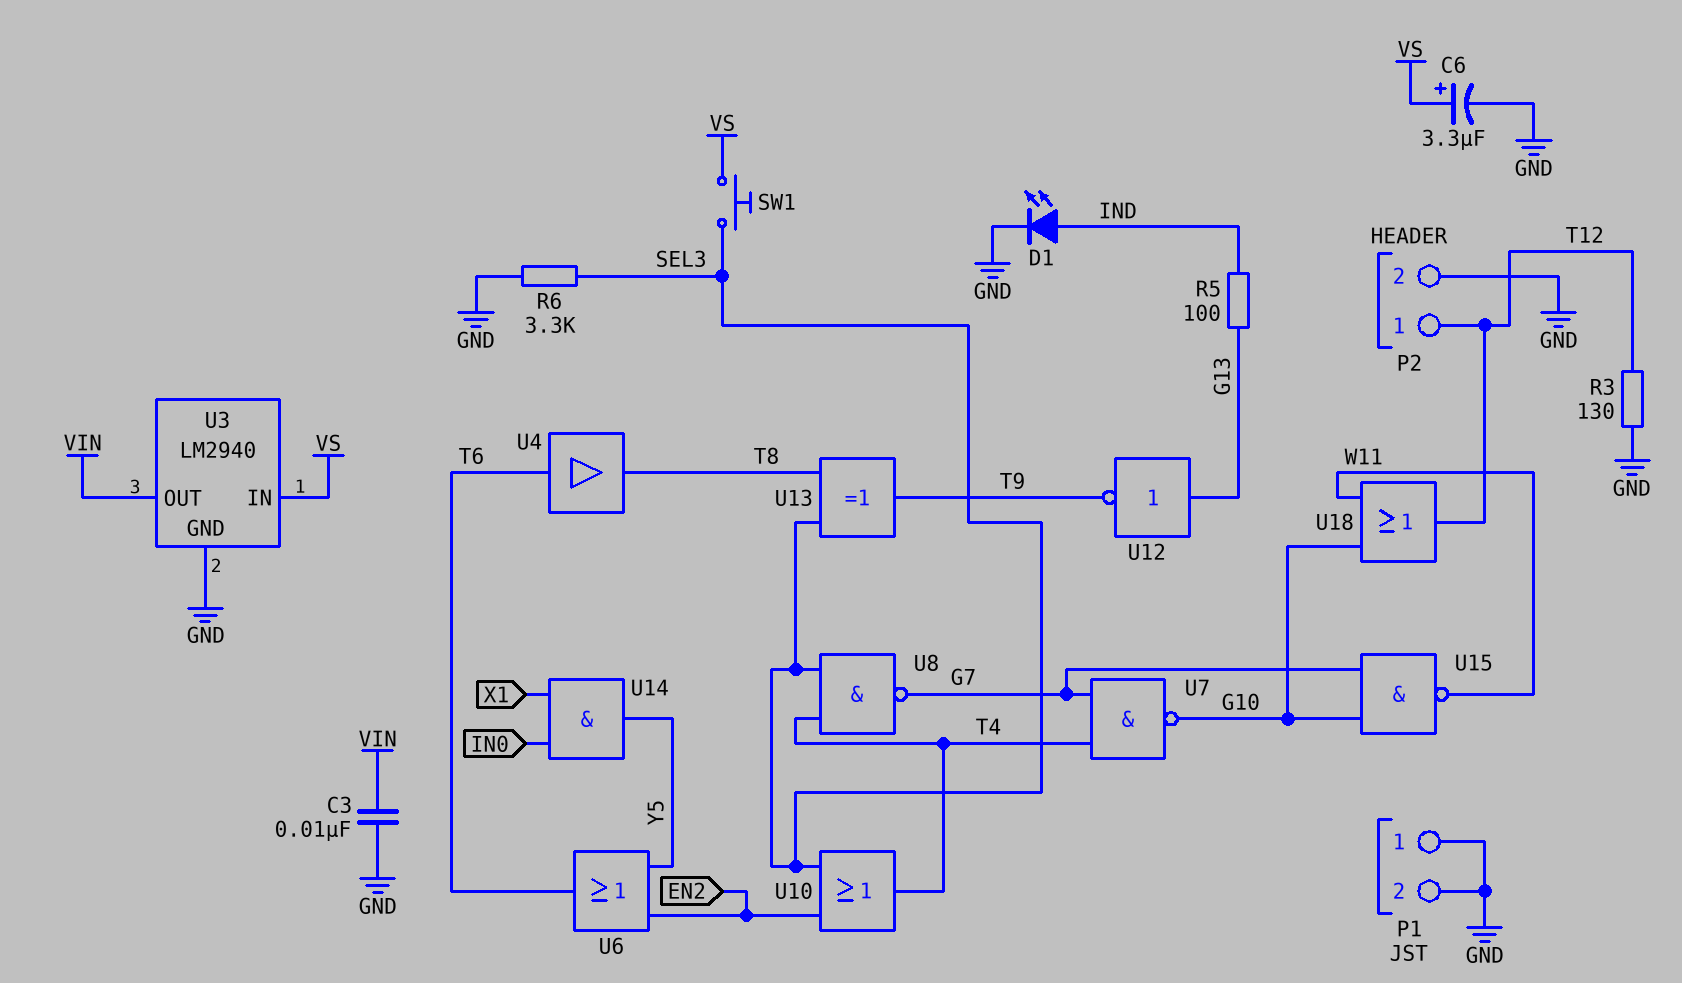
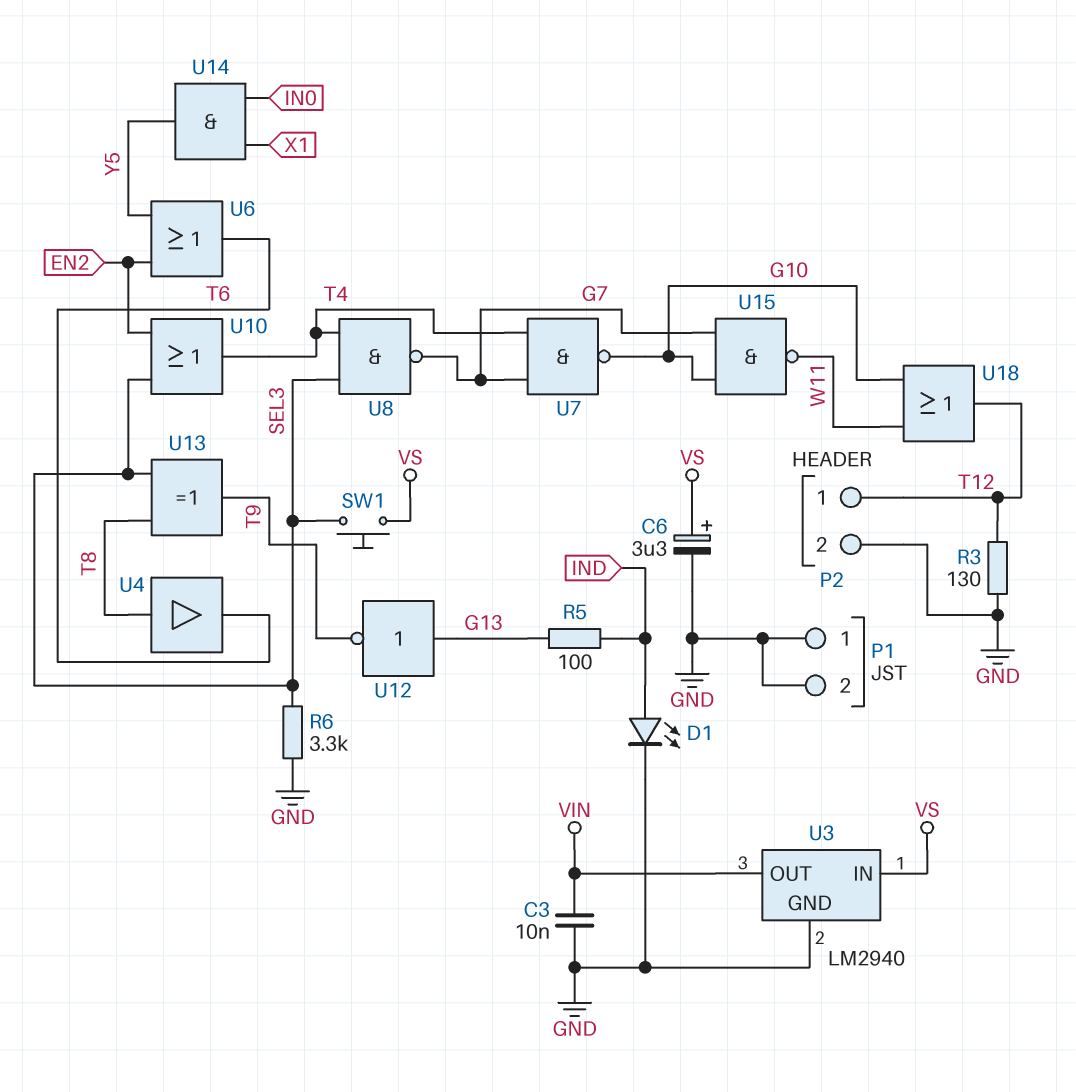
U4: buffer (in T6, out T8) -> buffer (in T8, out T6)

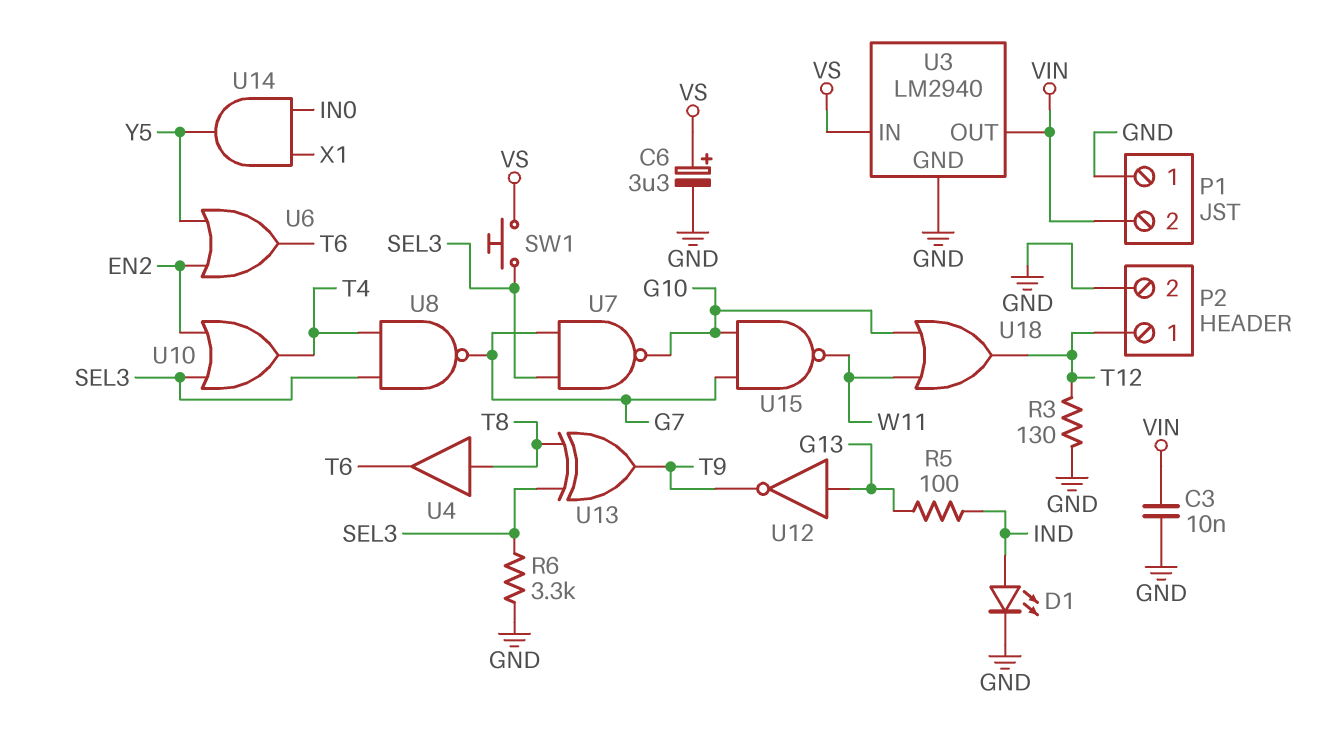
P1 pin 2: GND -> VIN
U7: NAND (in G7, in T4, out G10) -> NAND (in G7, in SEL3, out G10)

